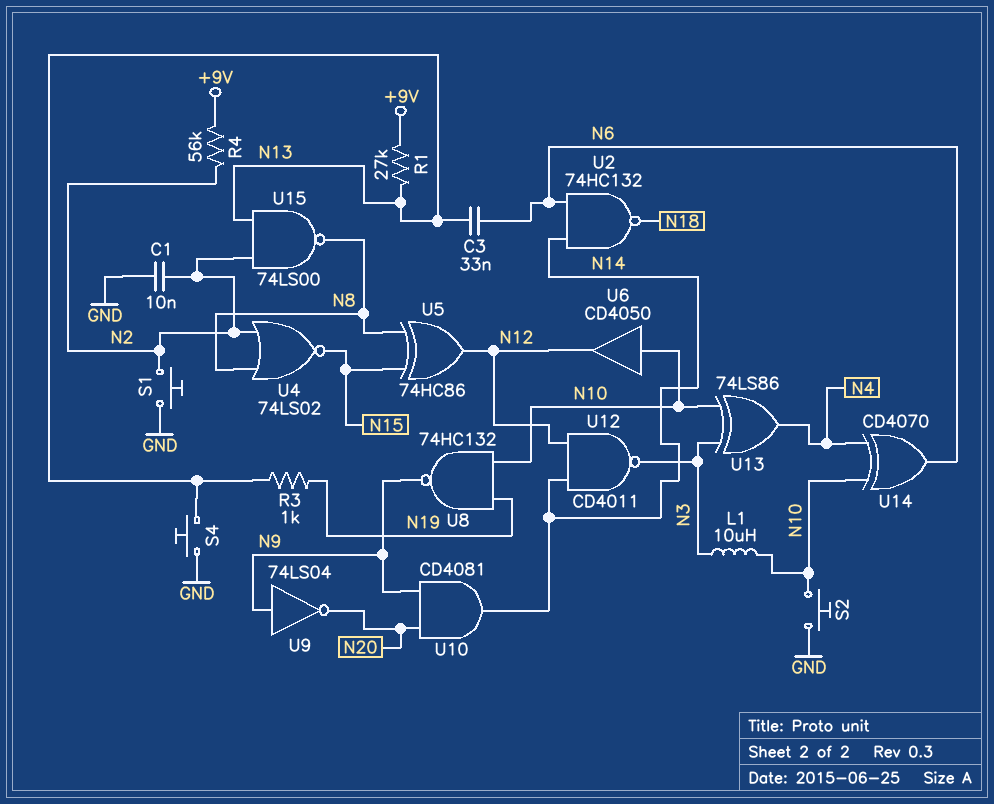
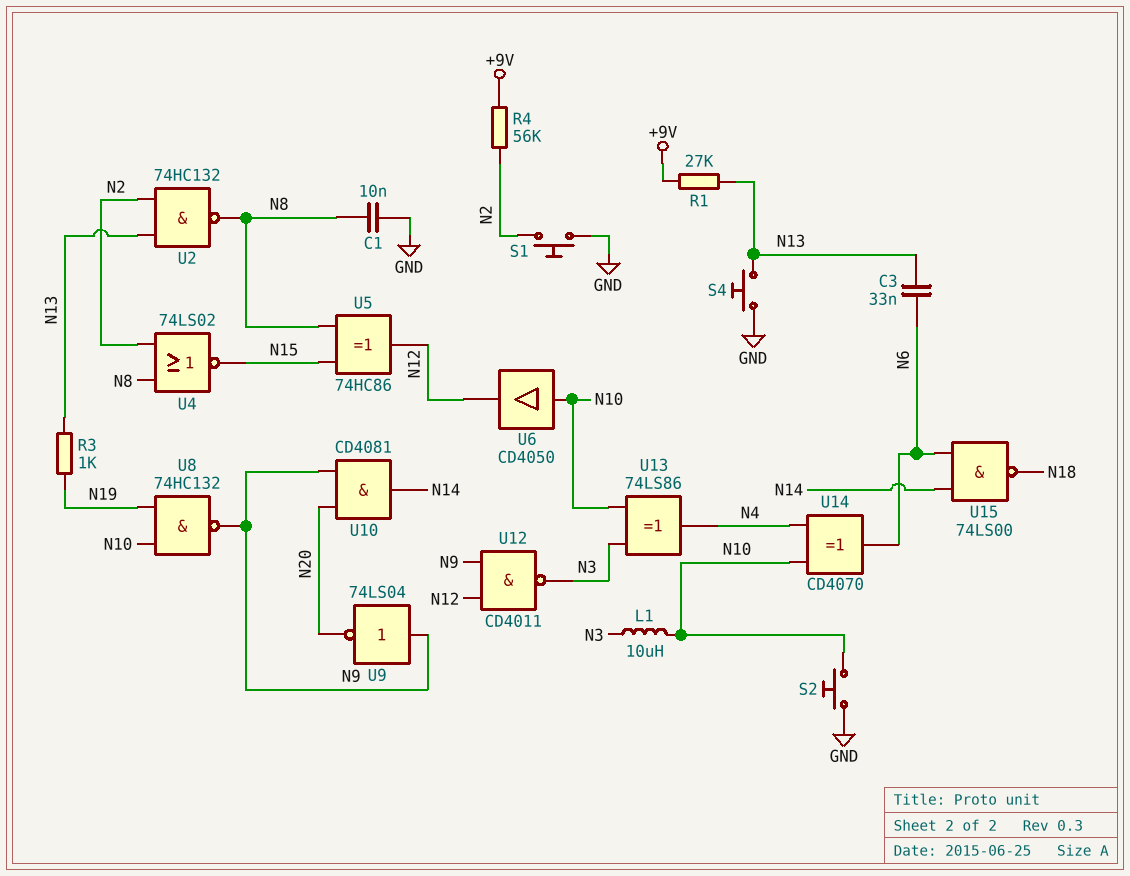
C1: 10nF (GND, N2) -> 10nF (GND, N8)
U2: NAND 74HC132 (in N6, in N14, out N18) -> NAND 74HC132 (in N2, in N13, out N8)
U12: NAND CD4011 (in N12, in N14, out N3) -> NAND CD4011 (in N9, in N12, out N3)
U15: NAND 74LS00 (in N2, in N13, out N8) -> NAND 74LS00 (in N6, in N14, out N18)

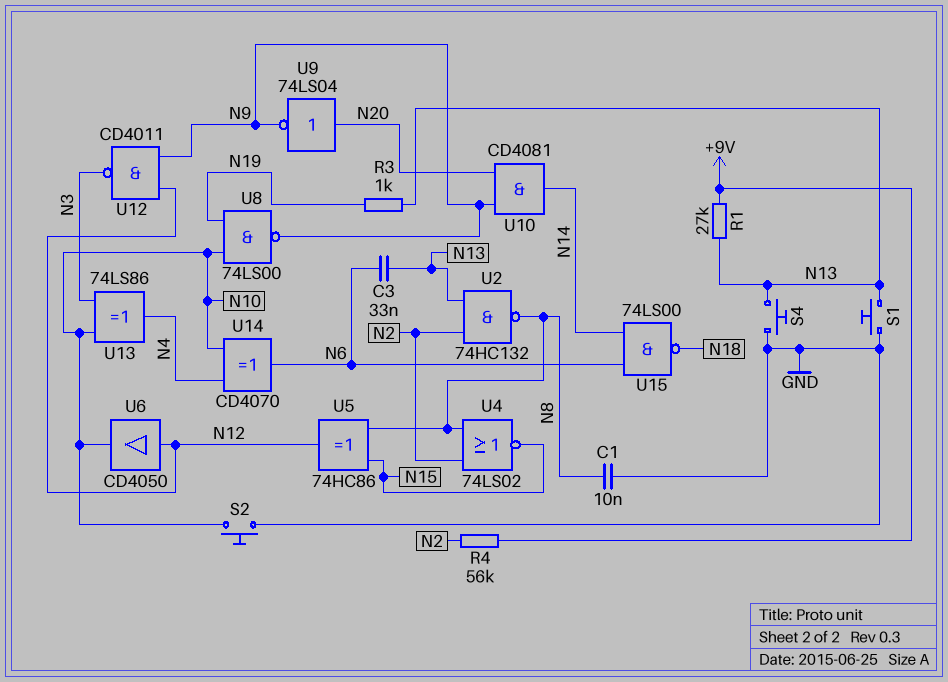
L1: 10uH (N3, N10) -> none
S1: button (GND, N2) -> button (GND, N13)
U6: buffer CD4050 (in N10, out N12) -> buffer CD4050 (in N12, out N10)
U8: NAND 74HC132 (in N10, in N19, out N9) -> NAND 74LS00 (in N10, in N19, out N9)
U9: NOT 74LS04 (in N9, out N20) -> NOT 74LS04 (in N20, out N9)

